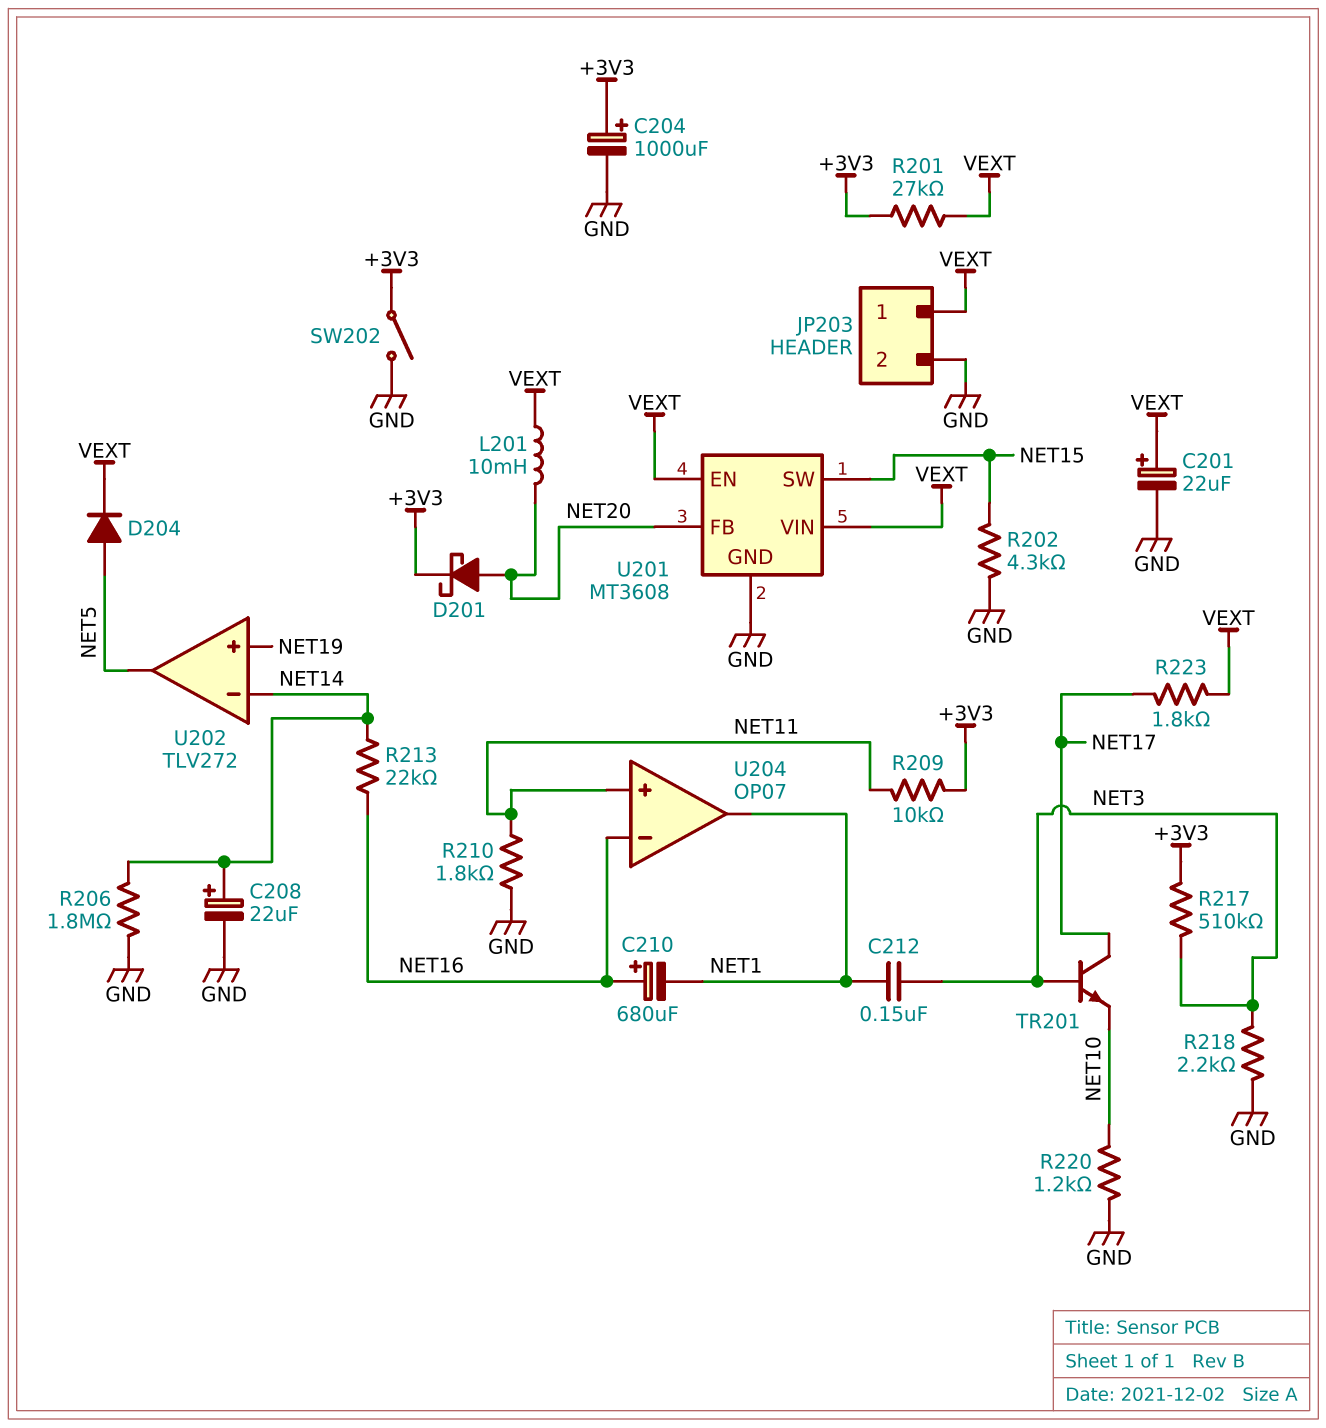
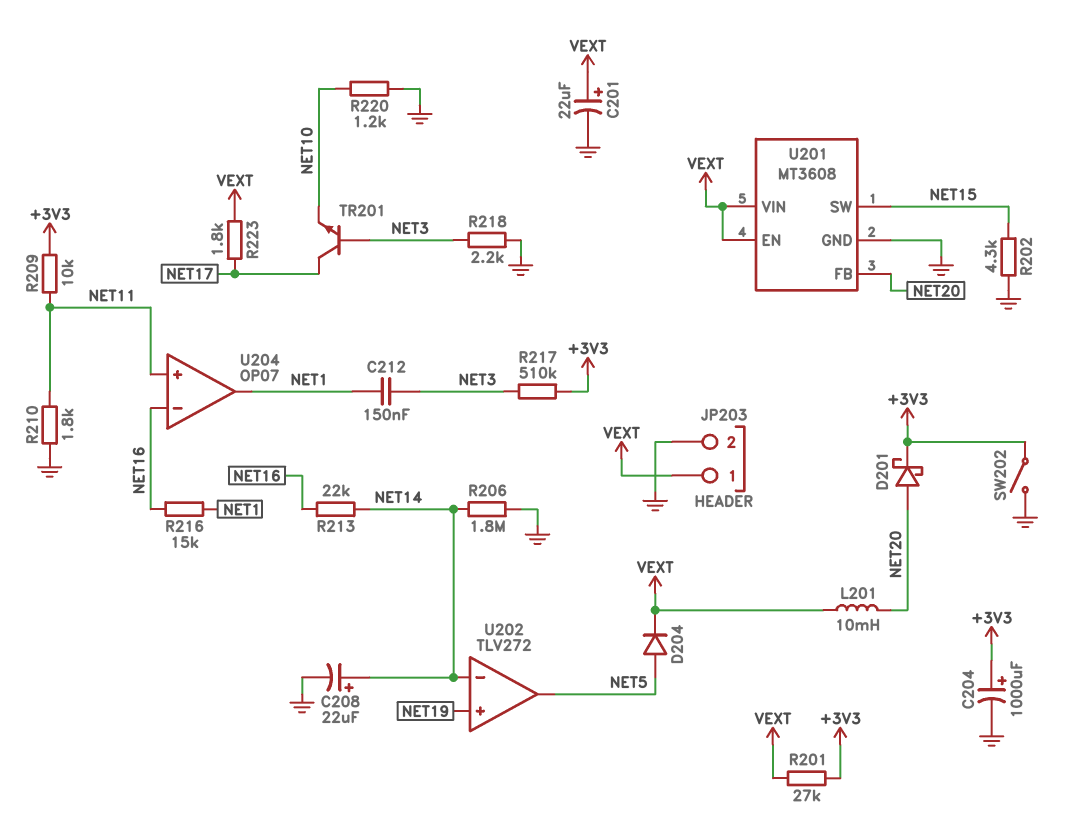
C210: 680uF (plus NET16, minus NET1) -> none
R216: none -> 15k (NET1, NET16)

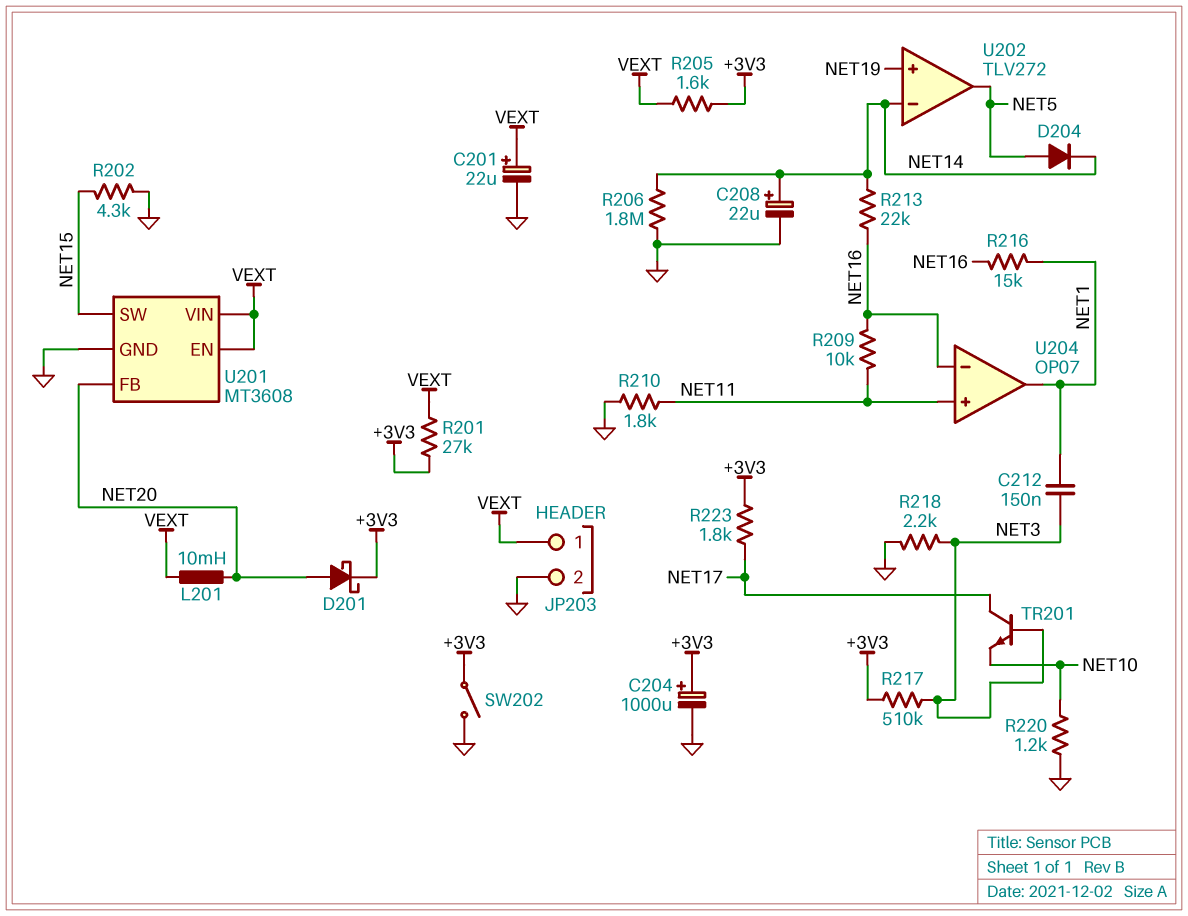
D204: diode (A NET5, K VEXT) -> diode (A NET5, K NET14)
R205: none -> 1.6k (+3V3, VEXT)
R209: 10k (+3V3, NET11) -> 10k (NET11, NET16)
R223: 1.8k (NET17, VEXT) -> 1.8k (+3V3, NET17)

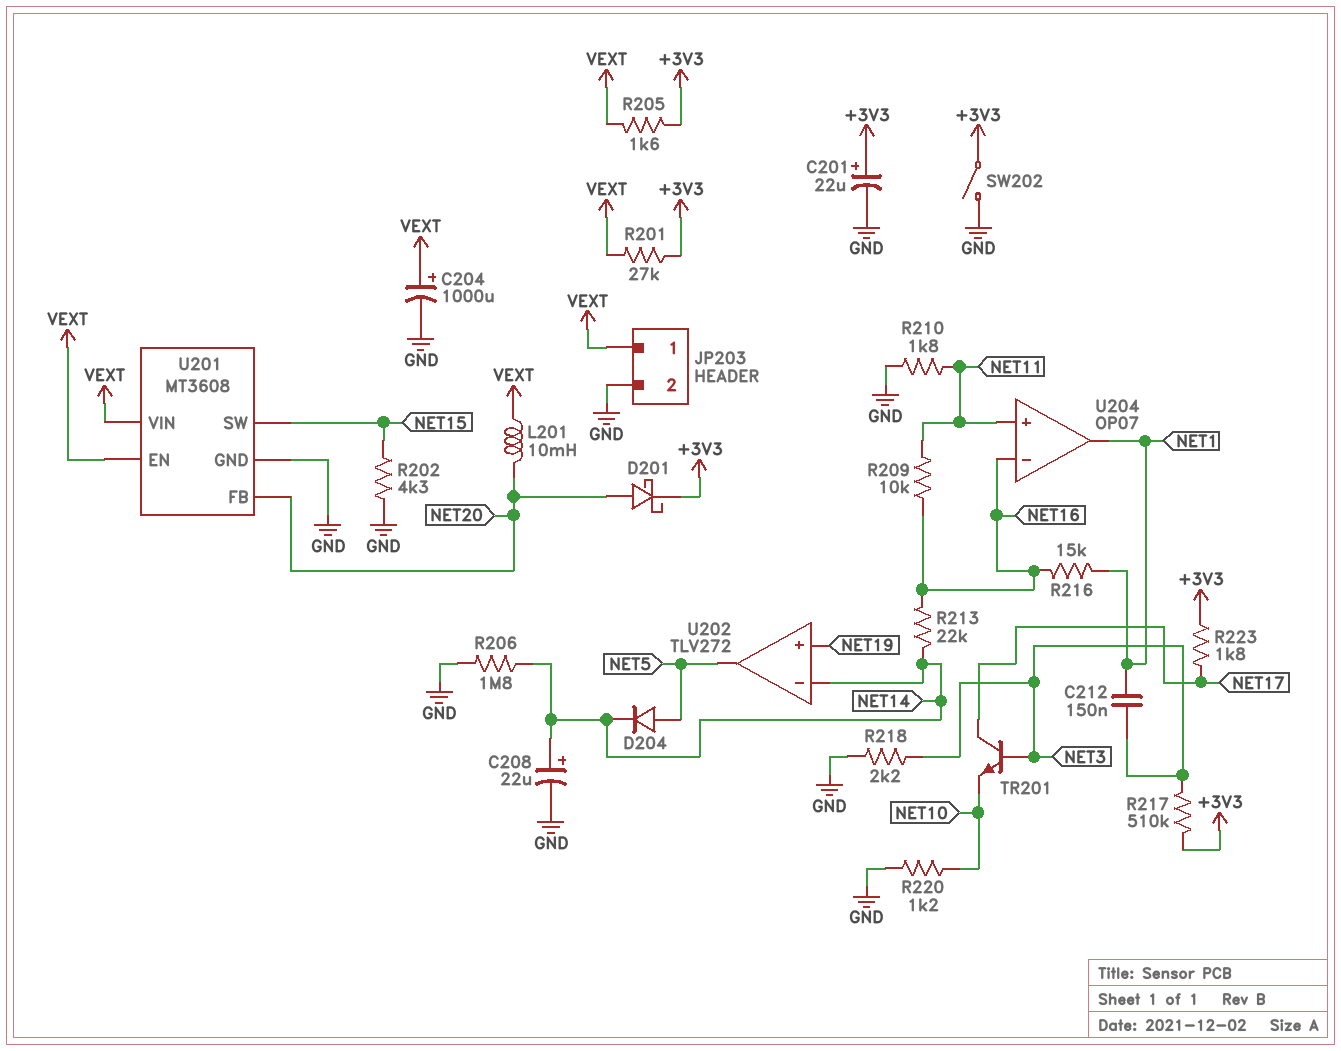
C201: 22uF (plus VEXT, minus GND) -> 22uF (plus +3V3, minus GND)
C204: 1000uF (plus +3V3, minus GND) -> 1000uF (plus VEXT, minus GND)

